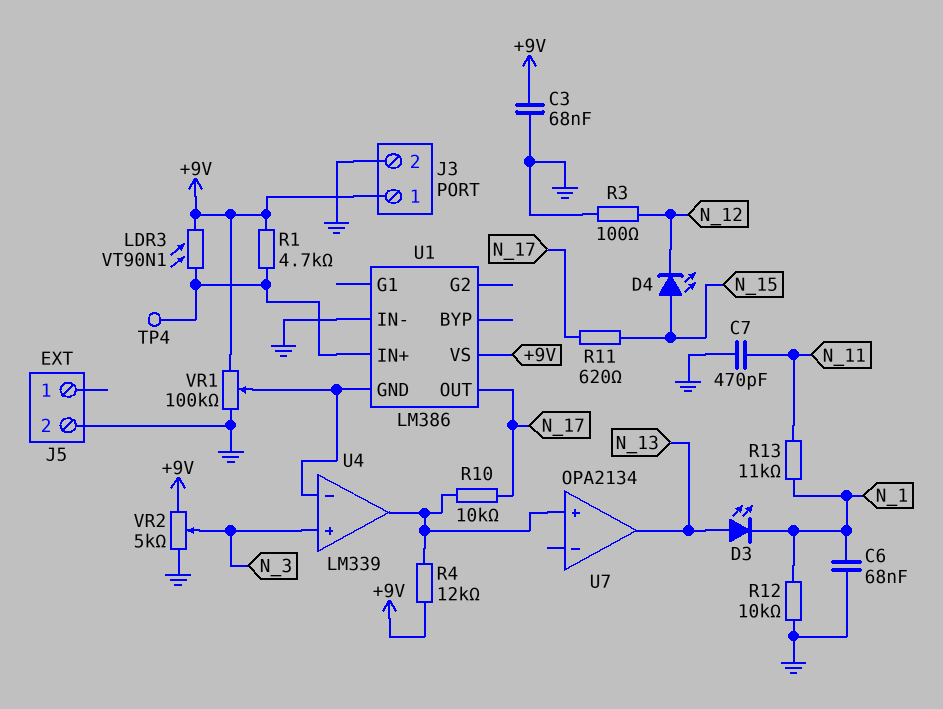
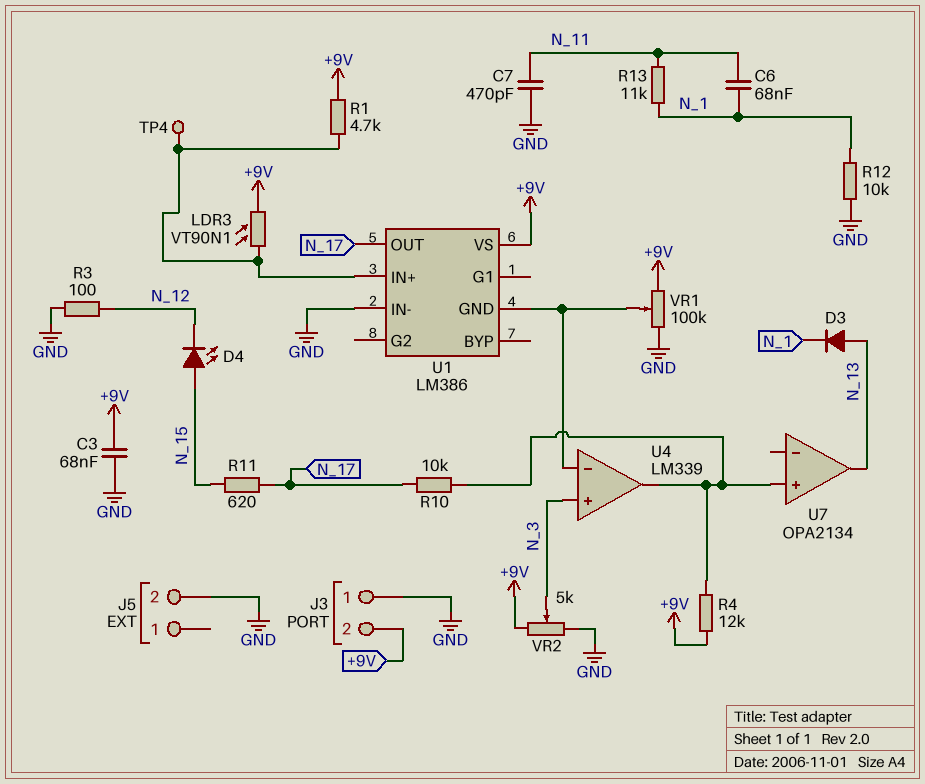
C6: 68nF (GND, N_1) -> 68nF (N_1, N_11)
D3: LED (A N_13, K N_1) -> diode (A N_13, K N_1)
J3 pin 1: +9V -> GND
J3 pin 2: GND -> +9V

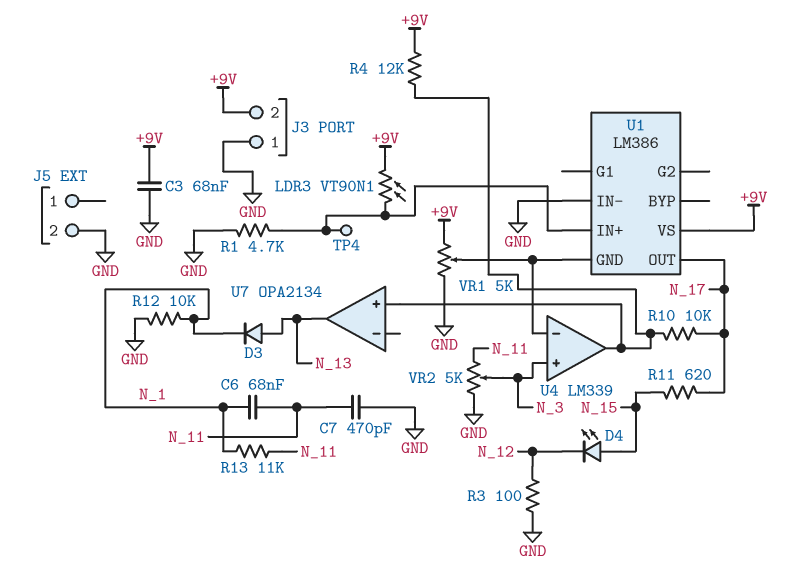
R1: 4.7k (+9V, U1/IN+) -> 4.7k (GND, U1/IN+)
VR1: 100k (+9V, GND, wiper U1/GND) -> 5k (+9V, GND, wiper U1/GND)
VR2: 5k (+9V, GND, wiper N_3) -> 5k (GND, N_11, wiper N_3)

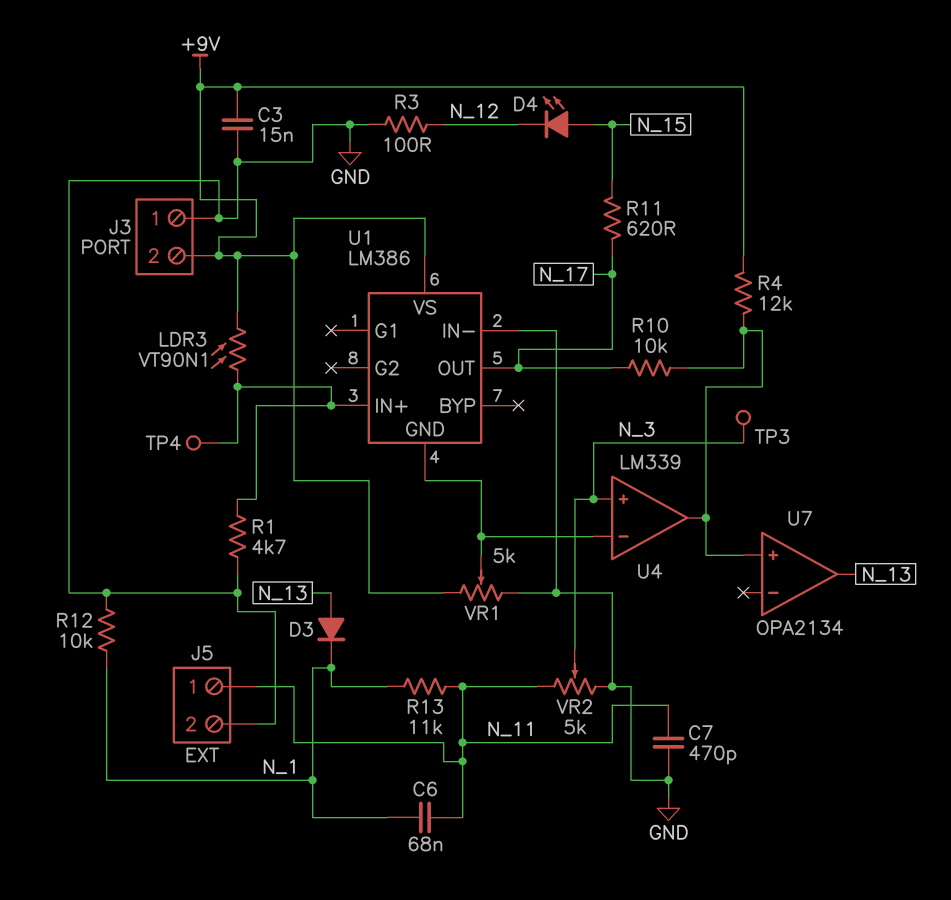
C3: 68nF (+9V, GND) -> 15nF (+9V, GND)
J5 pin 1: none -> N_11
TP3: none -> test point (N_3)

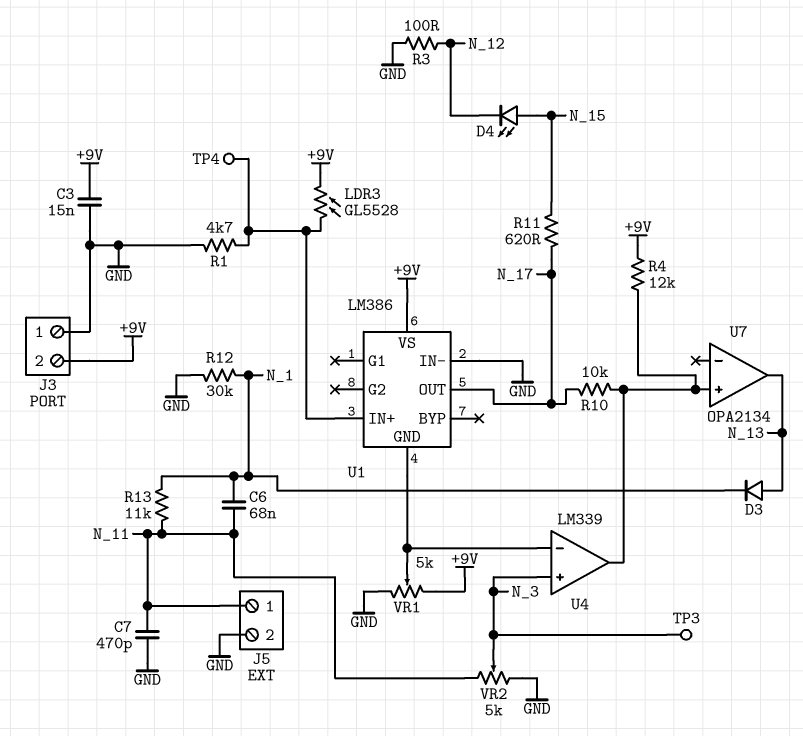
LDR3: VT90N1 (+9V, U1/IN+) -> GL5528 (+9V, U1/IN+)
R12: 10k (GND, N_1) -> 30k (GND, N_1)

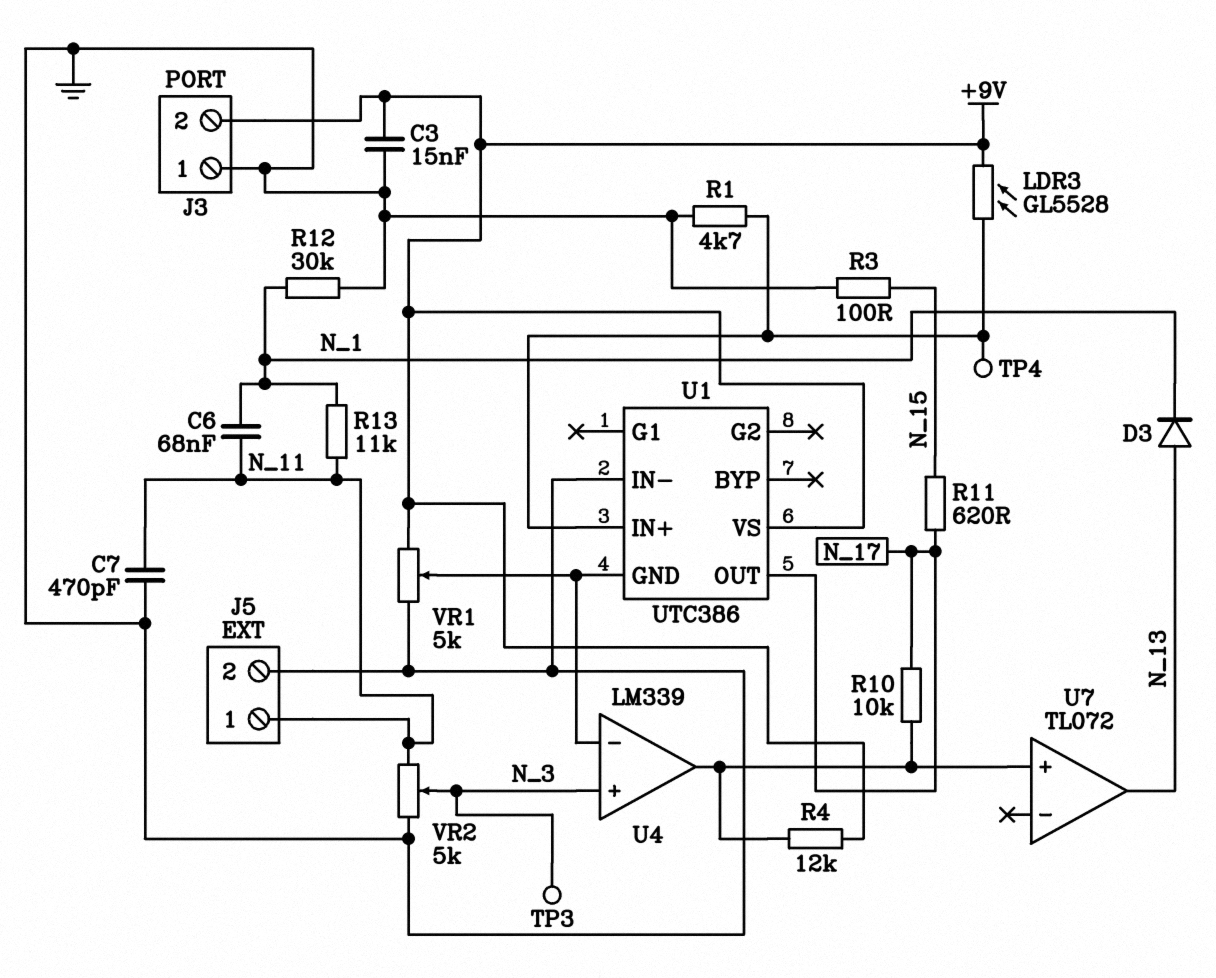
D4: LED (A N_15, K N_12) -> none
R3: 100 (GND, N_12) -> 100 (GND, N_15)
U1: LM386 -> UTC386
U7: OPA2134 -> TL072

